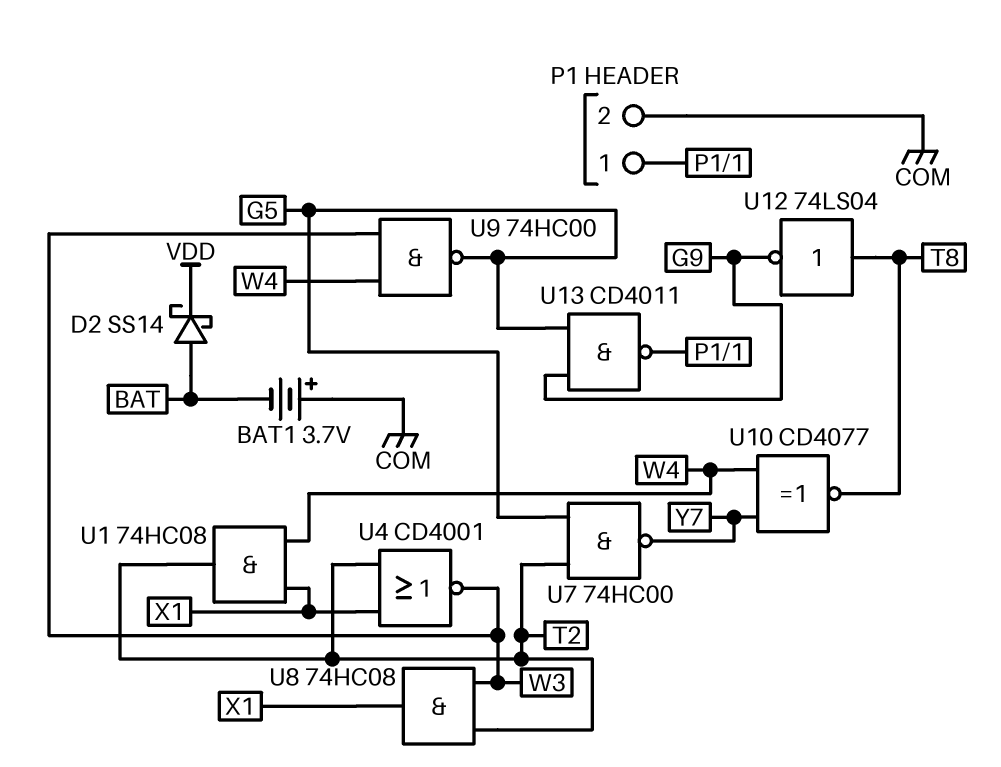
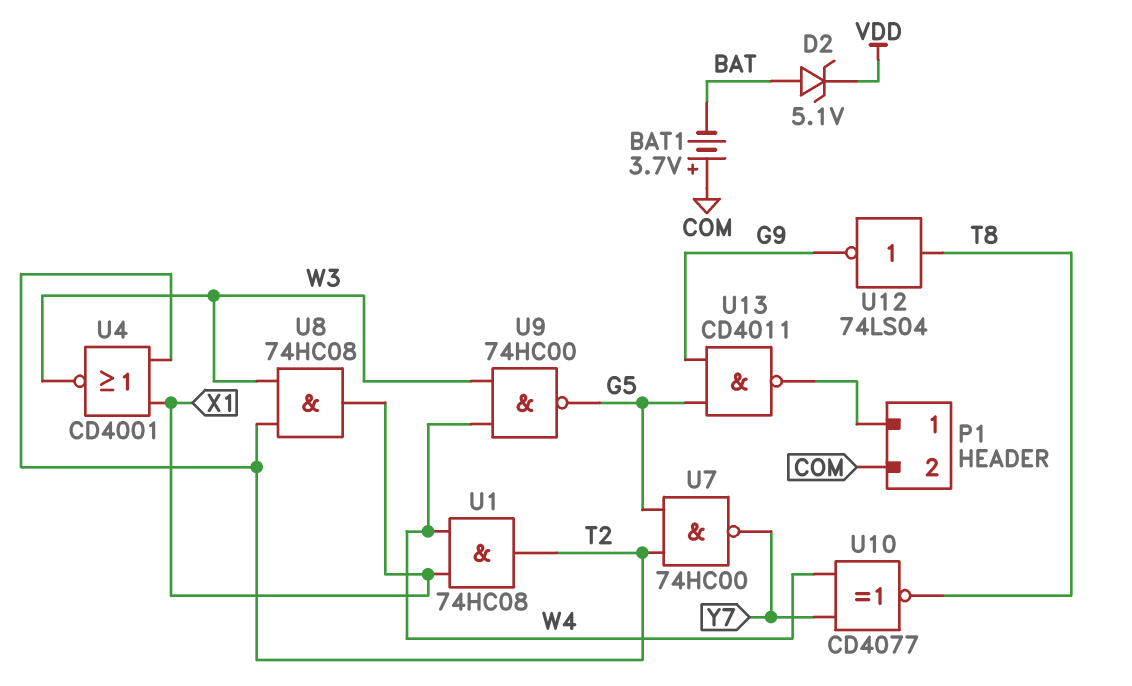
D2: schottky SS14 (A BAT, K VDD) -> zener 5.1V (A BAT, K VDD)

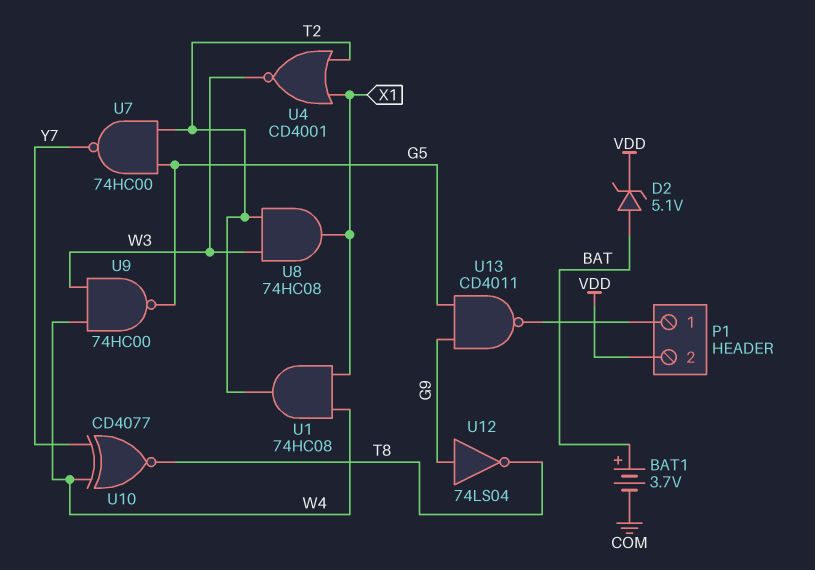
BAT1: 3.7V (plus COM, minus BAT) -> 3.7V (plus BAT, minus COM)
P1 pin 2: COM -> VDD
U12: NOT 74LS04 (in T8, out G9) -> NOT 74LS04 (in G9, out T8)

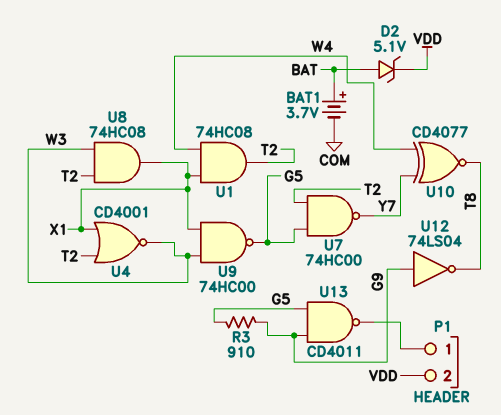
R3: none -> 910 (G5, G9)
U9: NAND 74HC00 (in W3, in W4, out G5) -> NAND 74HC00 (in W3, in X1, out G5)

